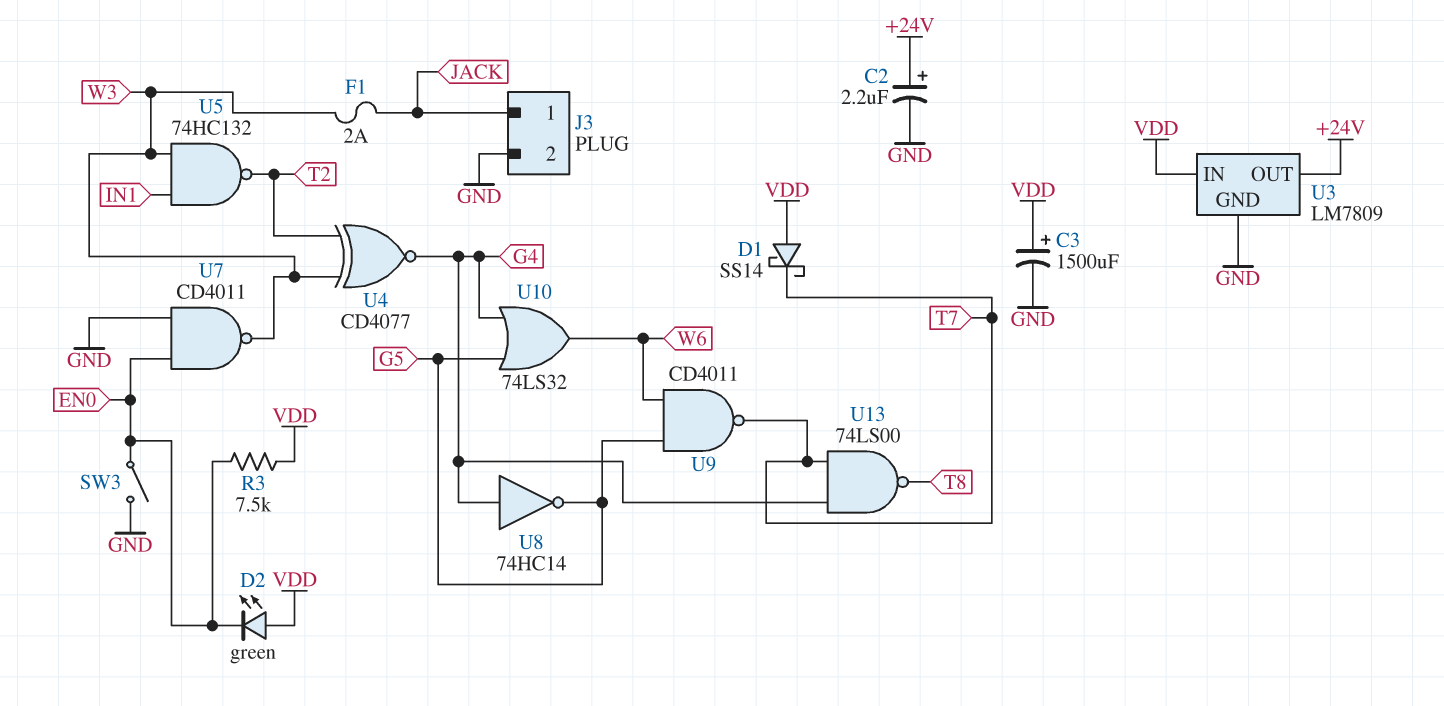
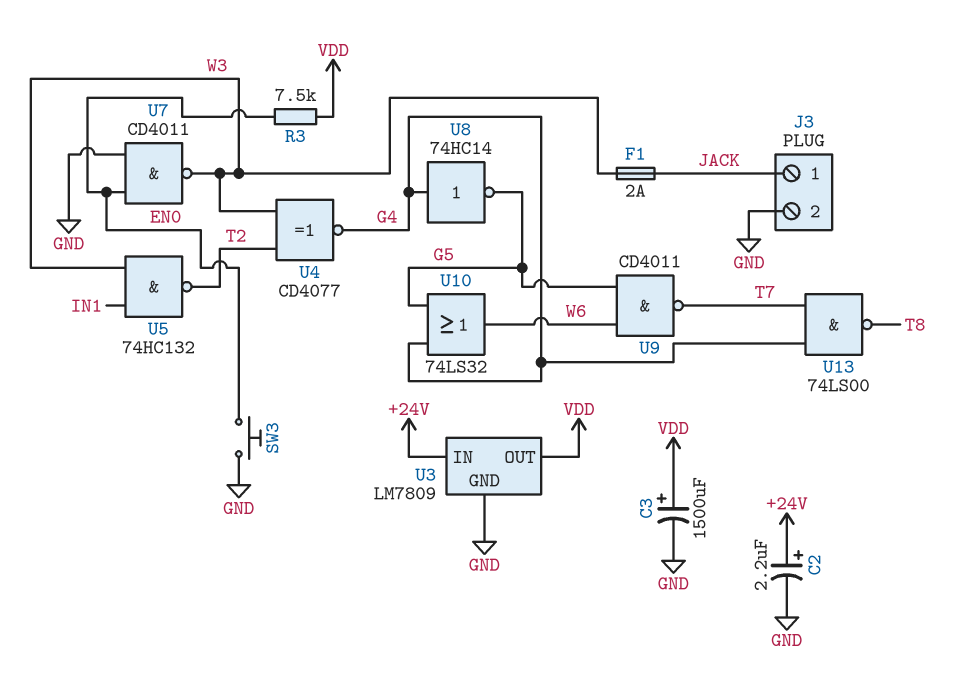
D1: schottky SS14 (A VDD, K T7) -> none
D2: LED green (A VDD, K EN0) -> none
SW3: switch (EN0, GND) -> button (EN0, GND)
U3 pin IN: VDD -> +24V
U3 pin OUT: +24V -> VDD

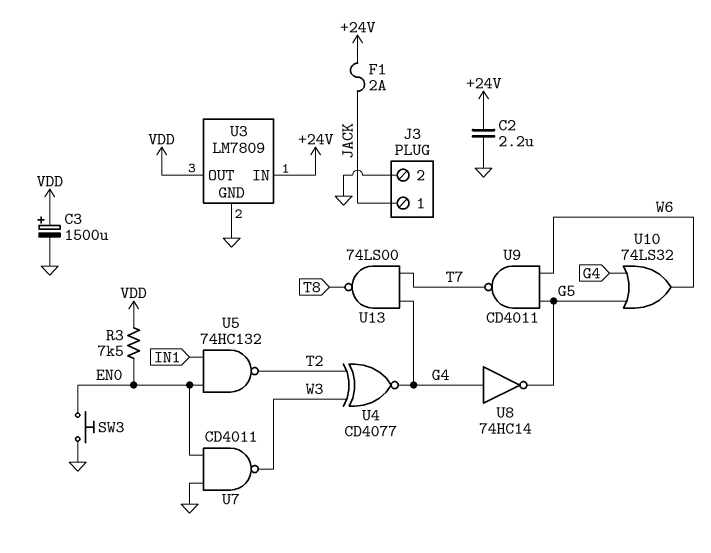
C2: 2.2uF (plus +24V, minus GND) -> 2.2uF (+24V, GND)
F1: 2A (JACK, W3) -> 2A (+24V, JACK)
U5: NAND 74HC132 (in IN1, in W3, out T2) -> NAND 74HC132 (in EN0, in IN1, out T2)

